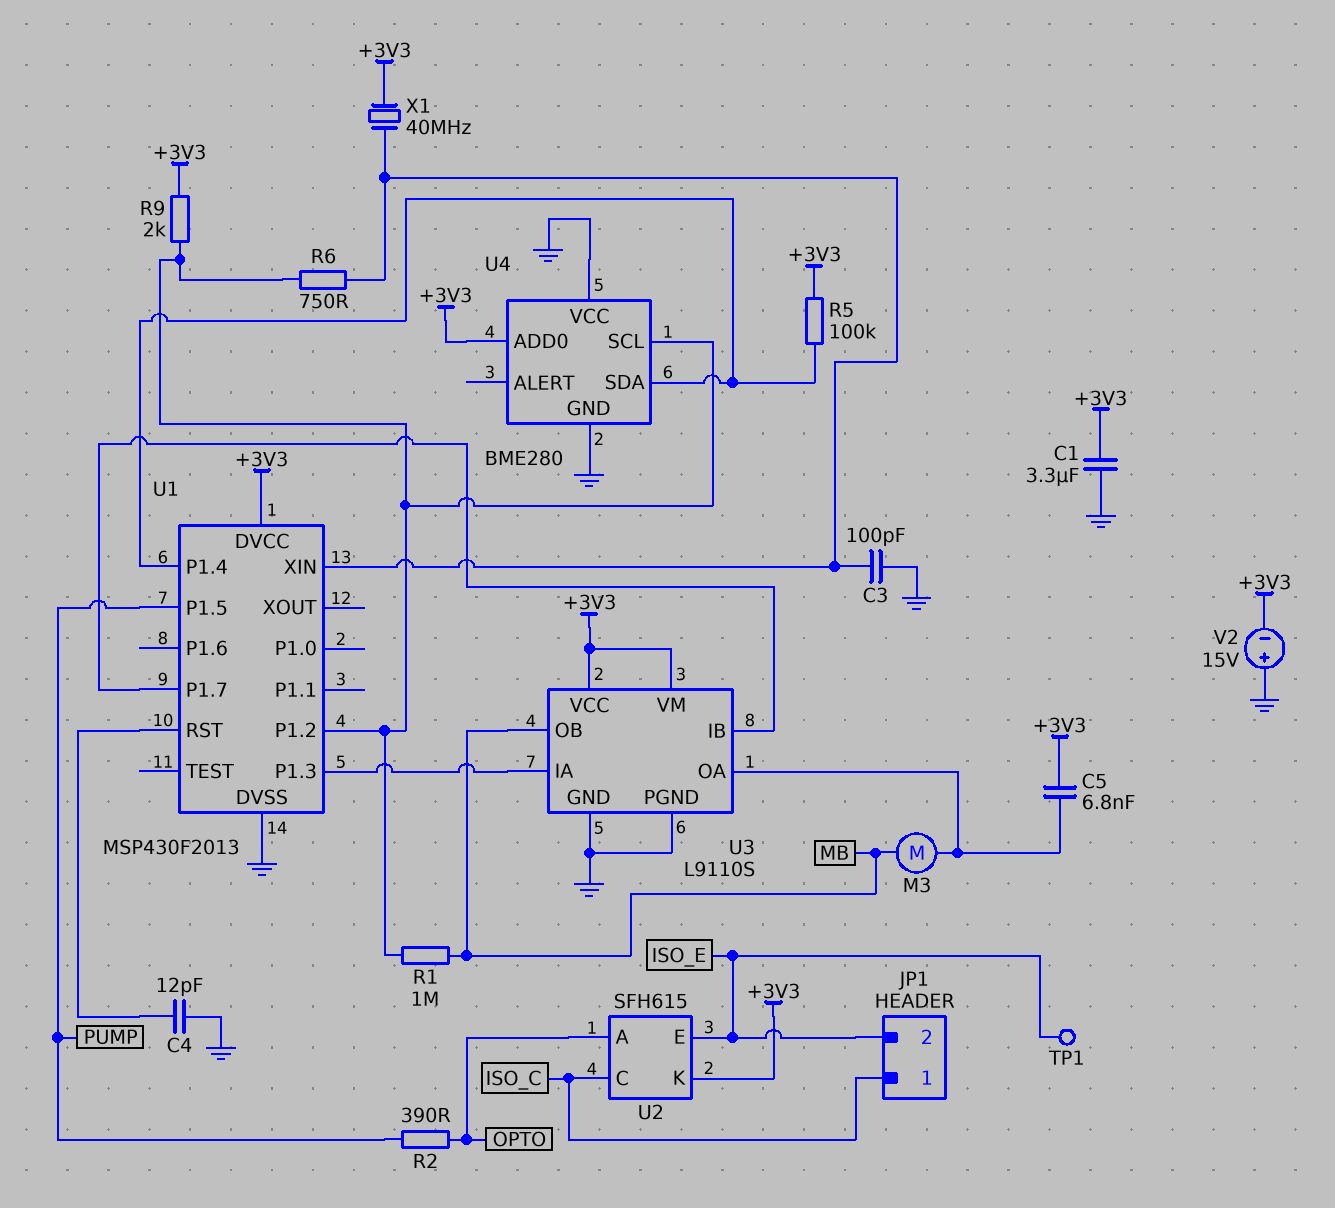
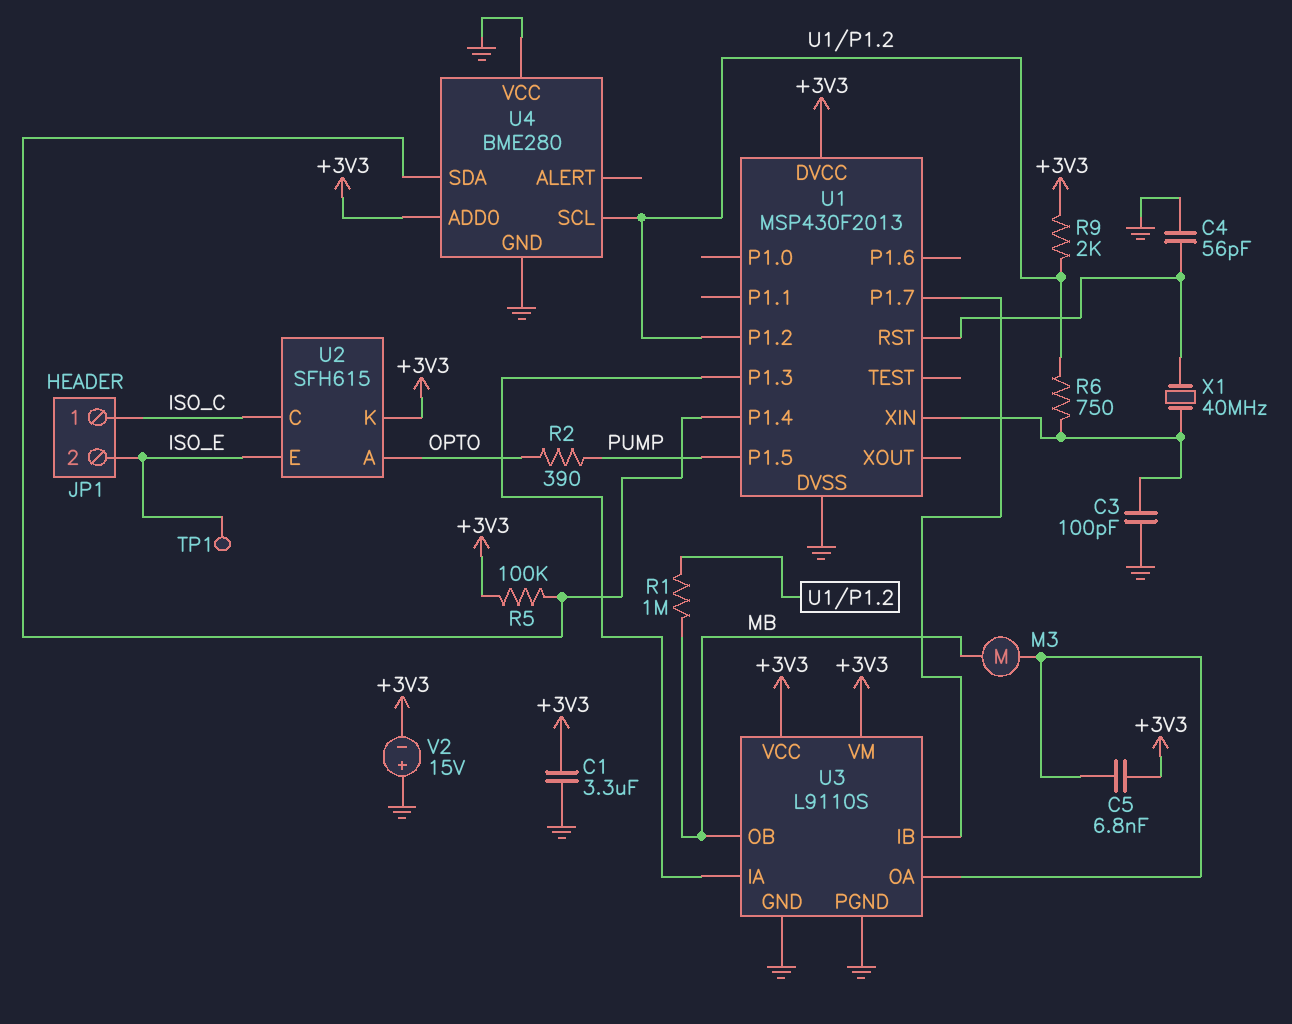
C4: 12pF (GND, U1/RST) -> 56pF (GND, U1/RST)
X1: 40MHz (+3V3, U1/XIN) -> 40MHz (U1/RST, U1/XIN)

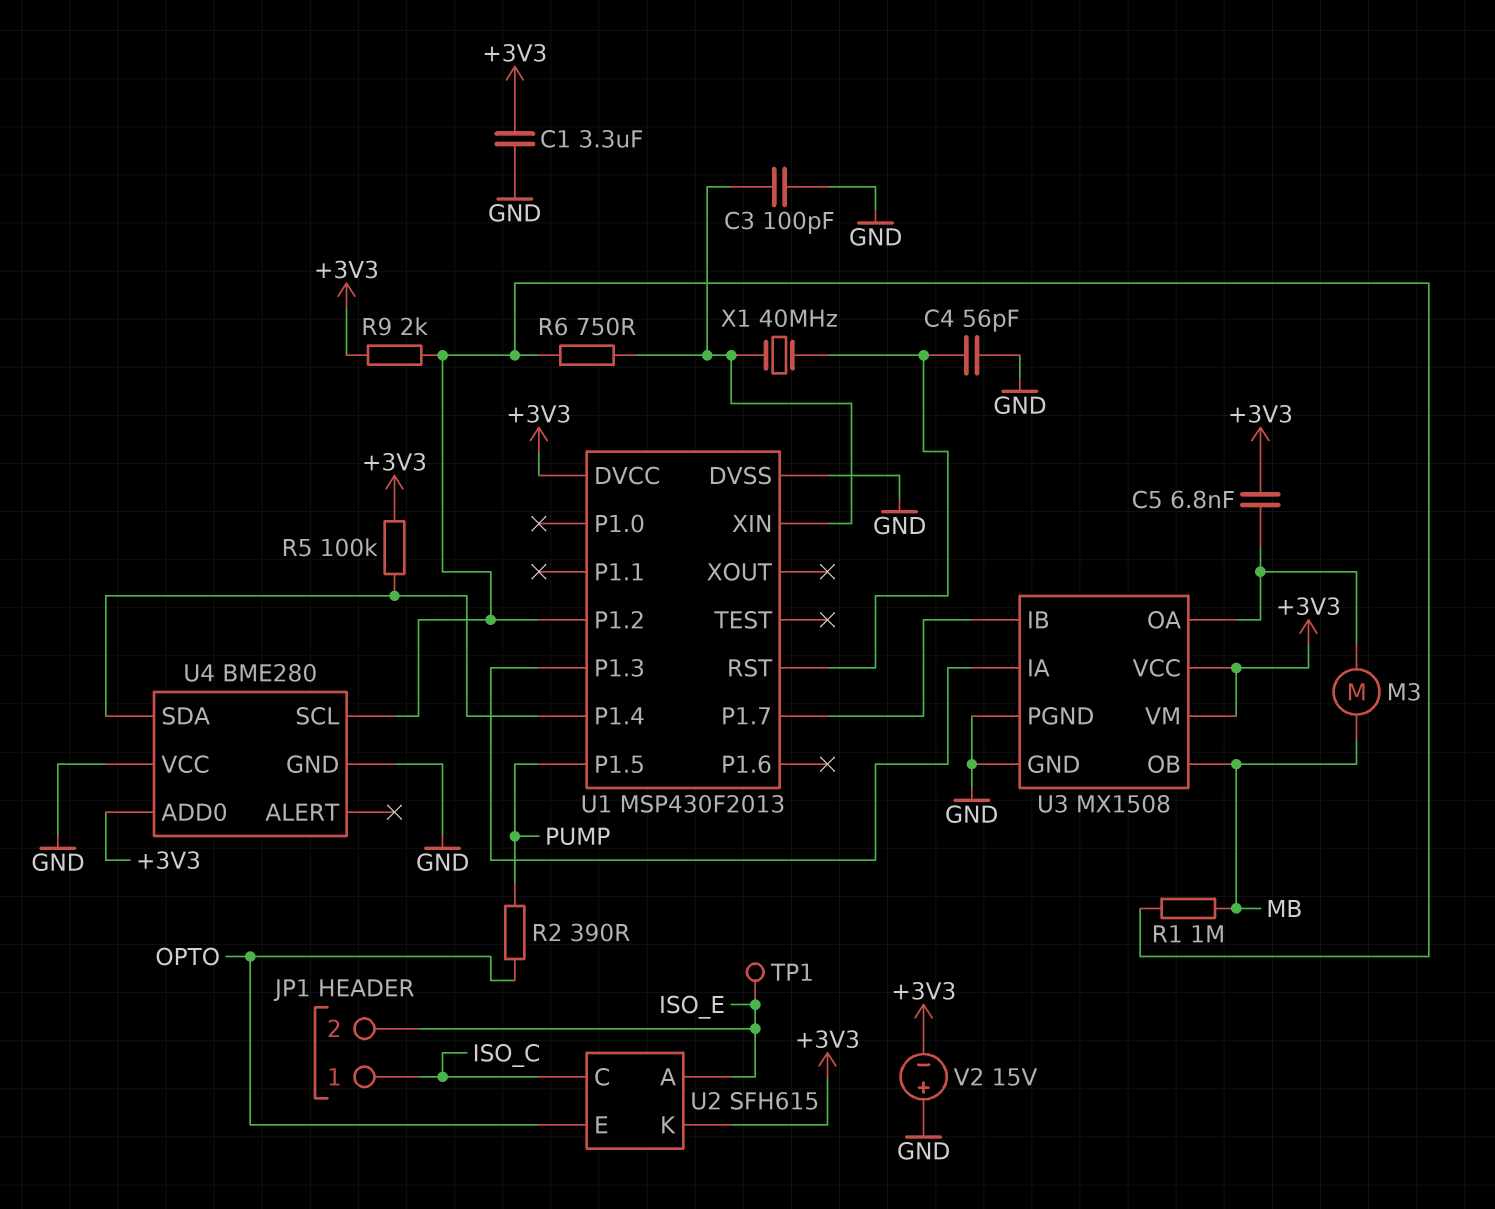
U2 pin A: OPTO -> ISO_E
U2 pin E: ISO_E -> OPTO
U3: L9110S -> MX1508

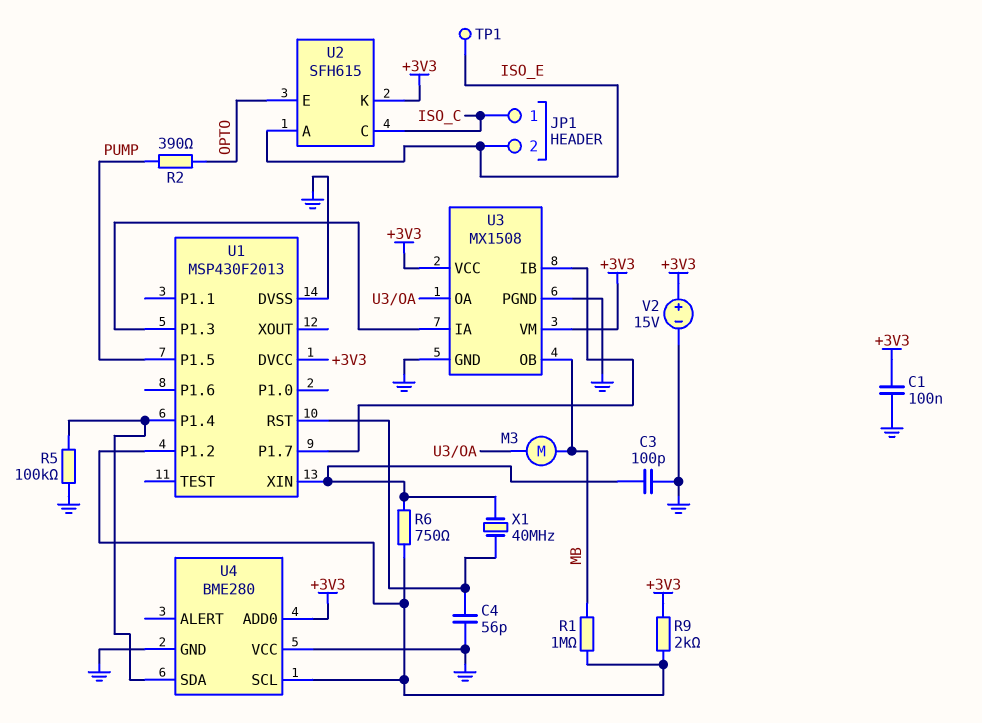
C1: 3.3uF (+3V3, GND) -> 100nF (+3V3, GND)
C5: 6.8nF (+3V3, U3/OA) -> none
R5: 100k (+3V3, U1/P1.4) -> 100k (GND, U1/P1.4)
V2: 15V (plus GND, minus +3V3) -> 15V (plus +3V3, minus GND)

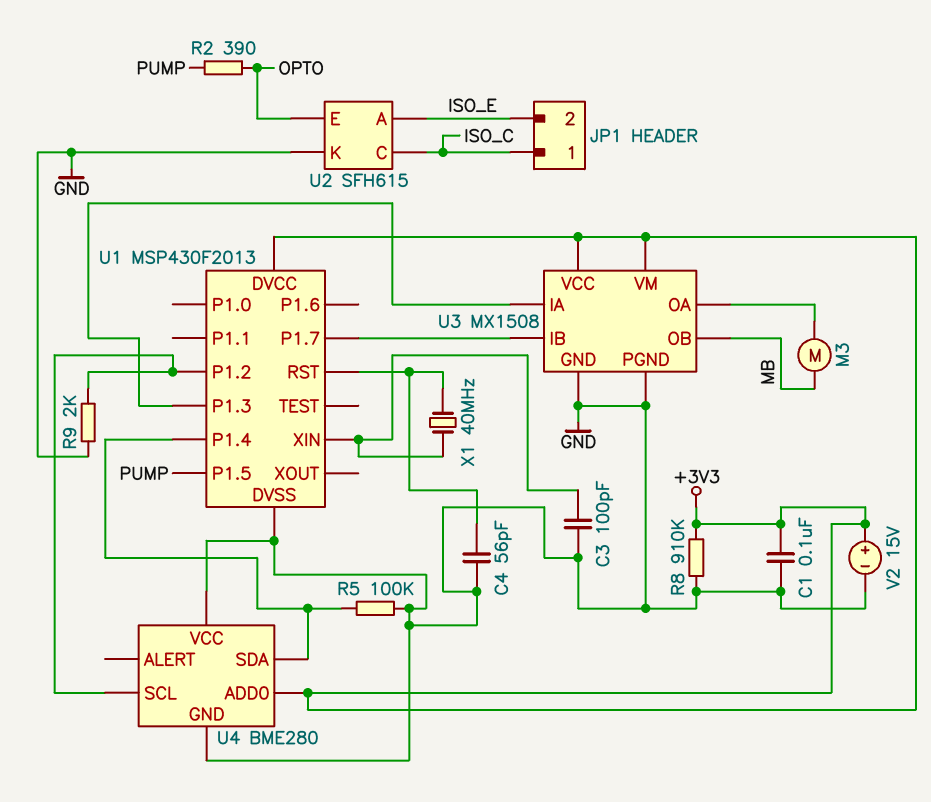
R1: 1M (MB, U1/P1.2) -> none
R6: 750 (U1/P1.2, U1/XIN) -> none
R8: none -> 910k (+3V3, GND)
R9: 2k (+3V3, U1/P1.2) -> 2k (GND, U1/P1.2)
TP1: test point (ISO_E) -> none
U2 pin K: +3V3 -> GND

